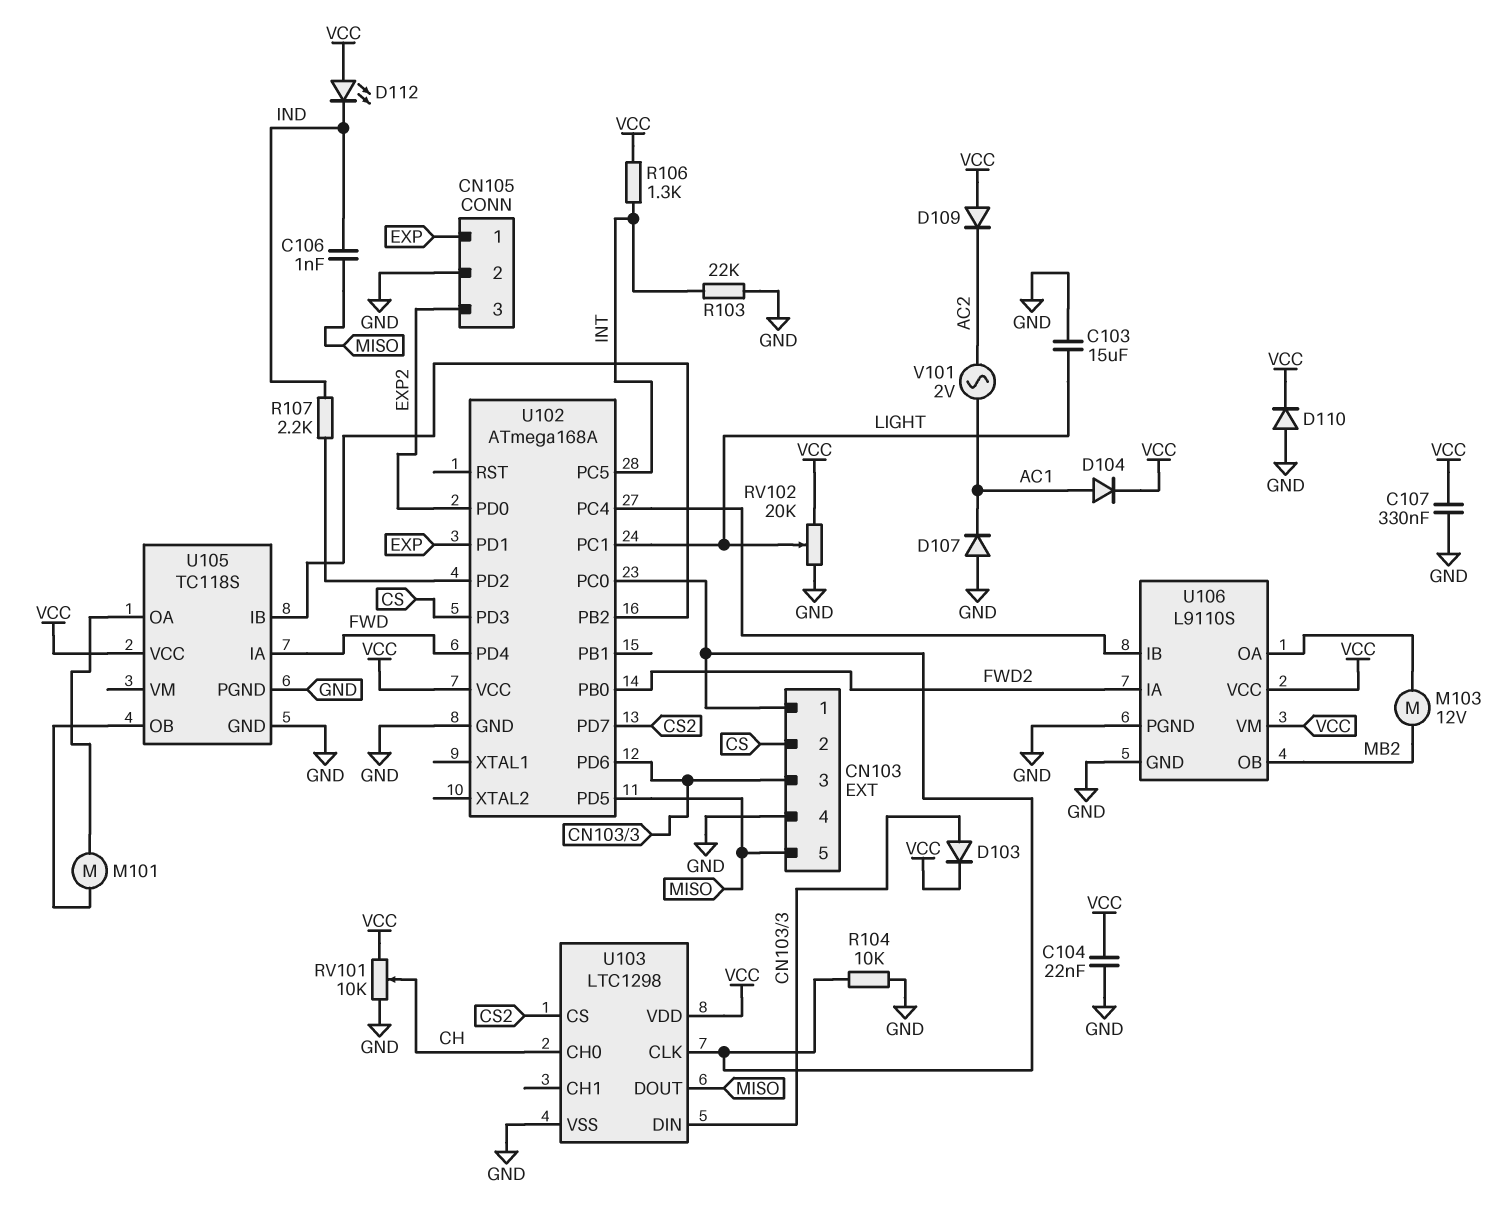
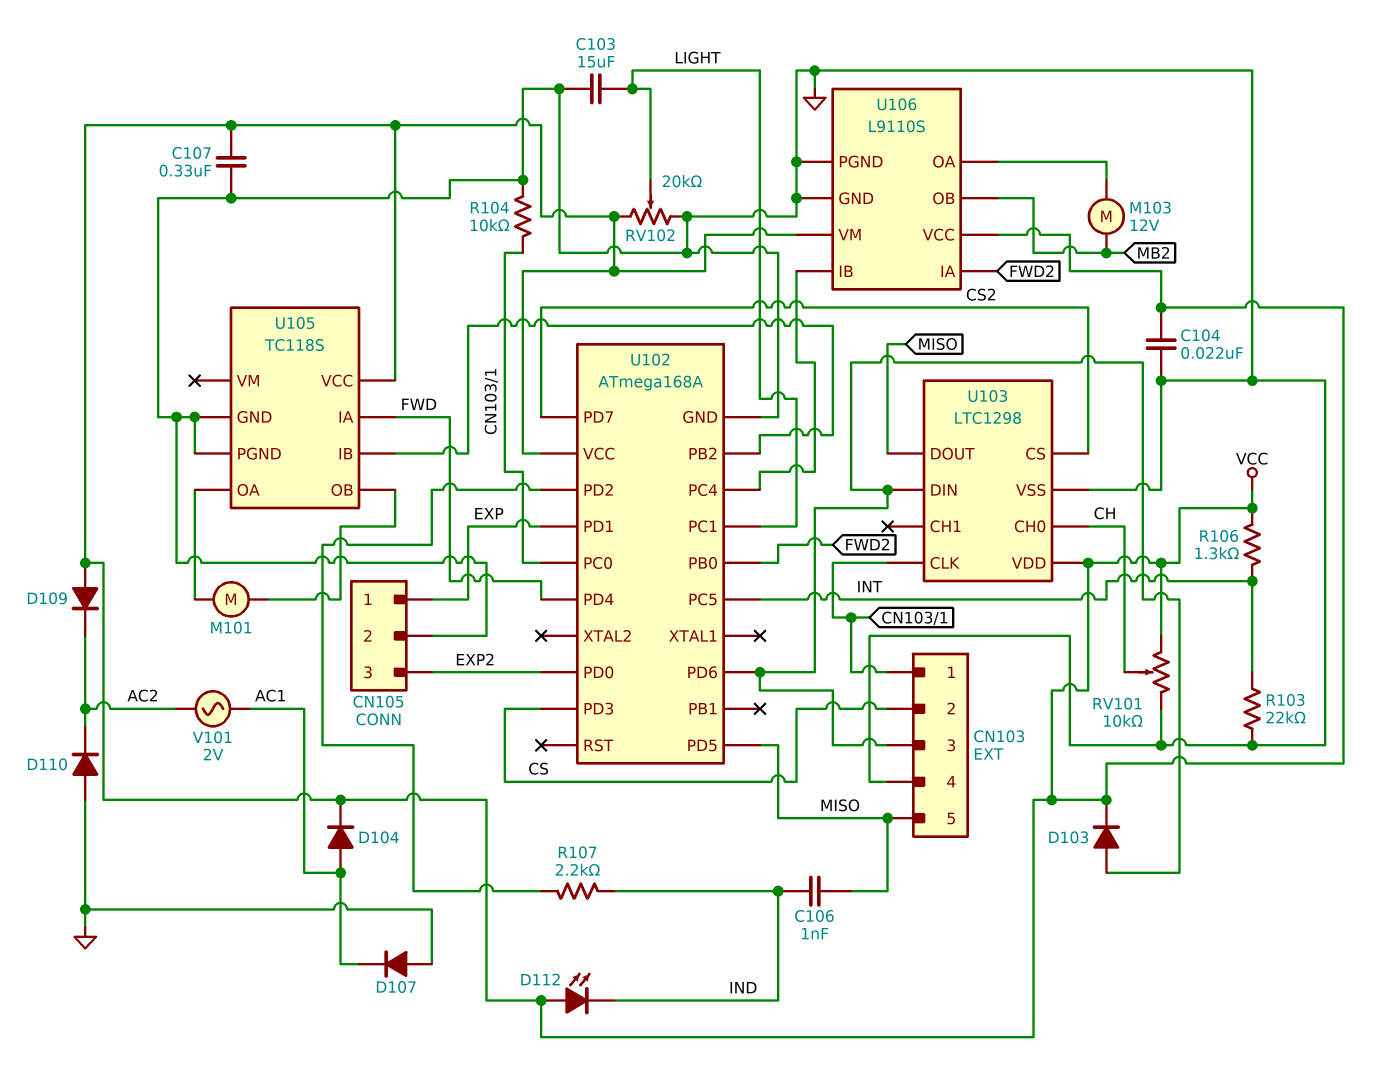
D110: diode (A GND, K VCC) -> diode (A GND, K AC2)

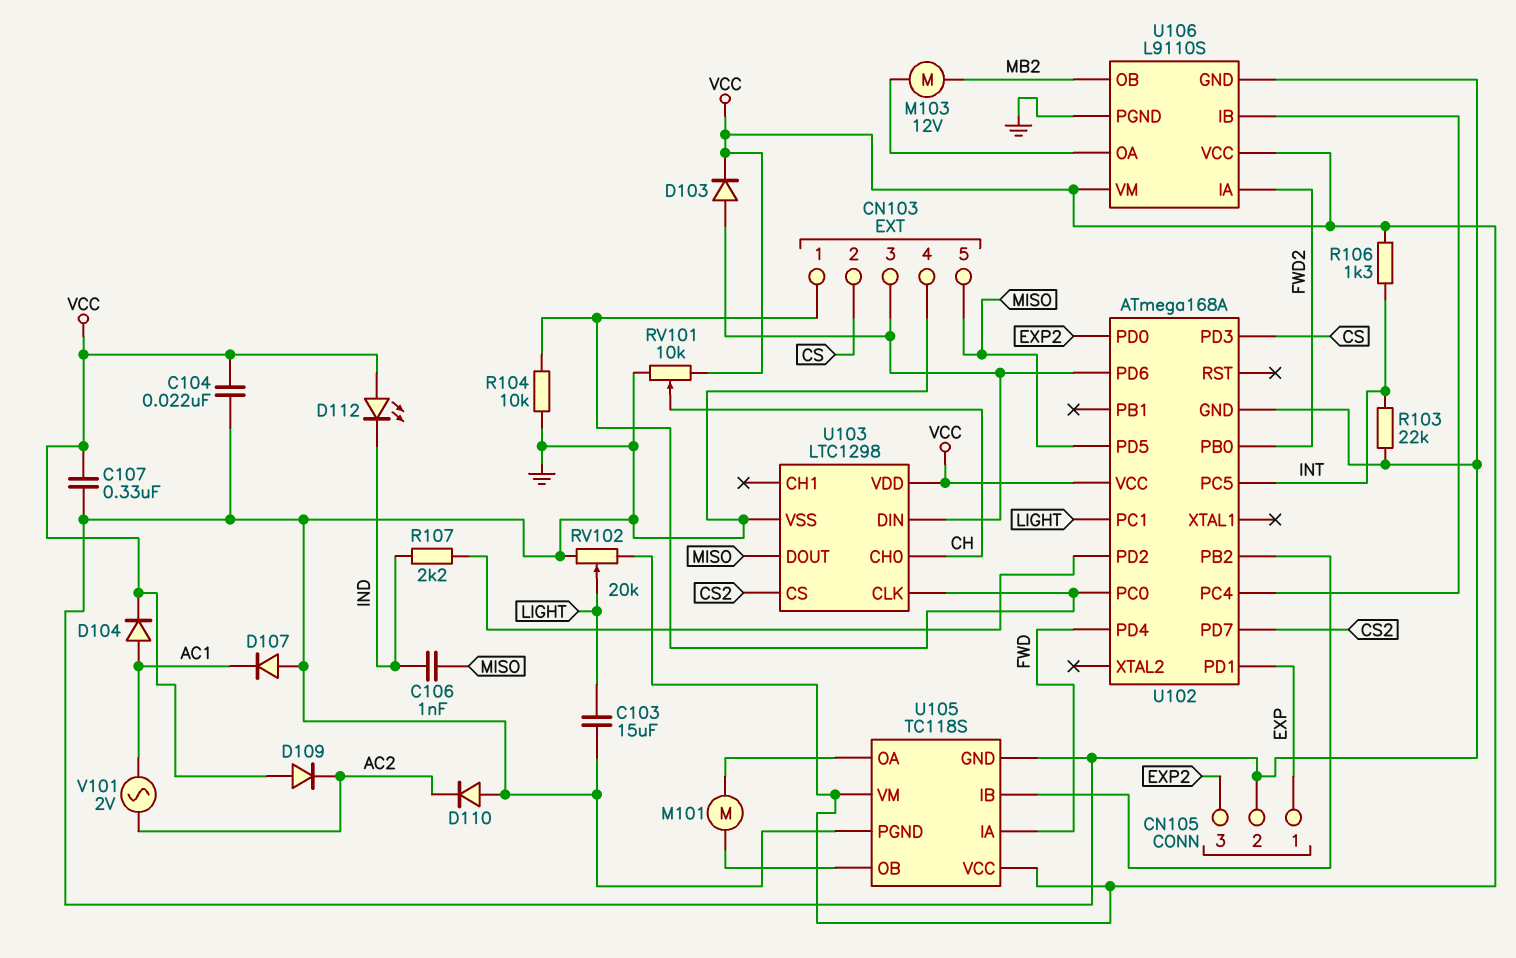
U105 pin VM: none -> VCC

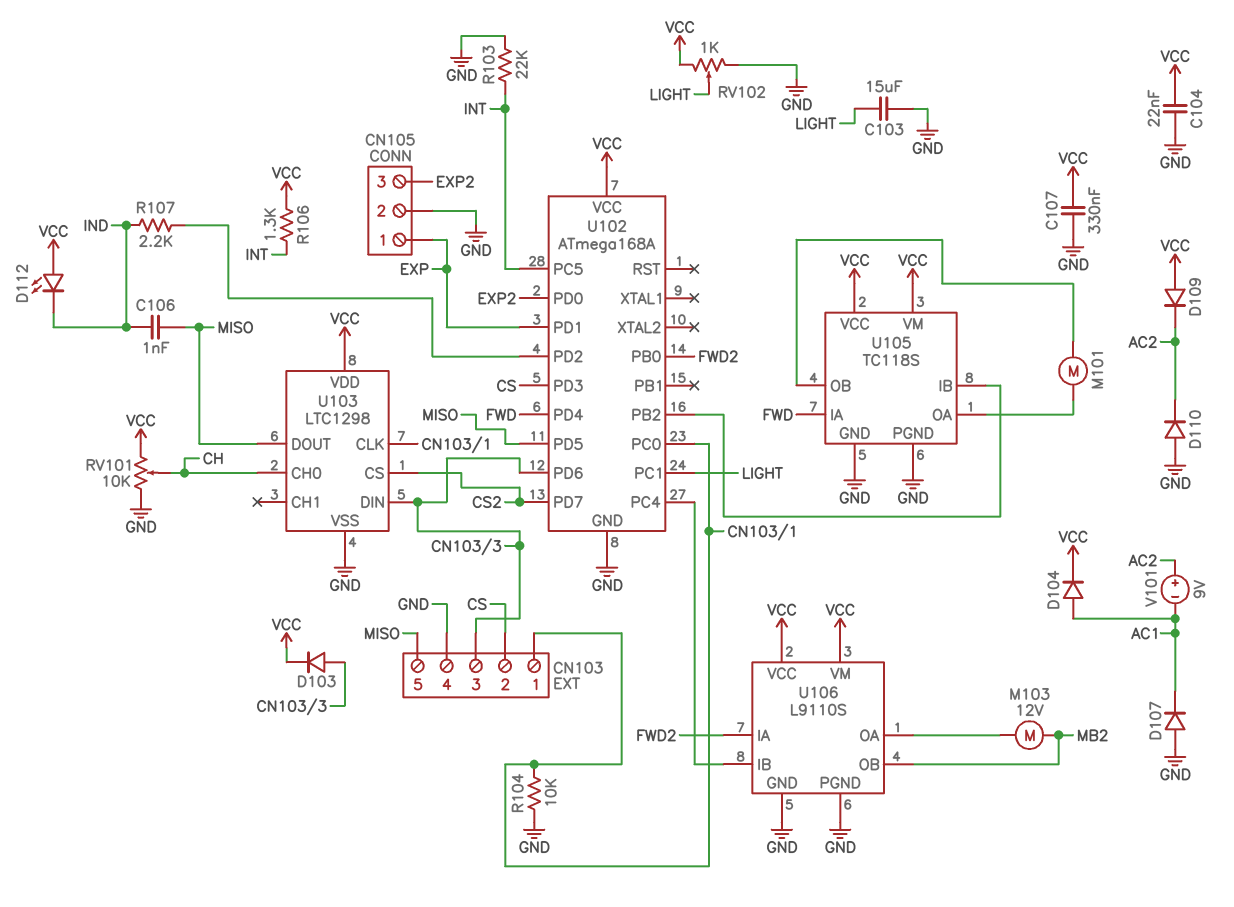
RV102: 20k (GND, VCC, wiper LIGHT) -> 1k (GND, VCC, wiper LIGHT)
V101: AC 2V (AC1, AC2) -> 9V (plus AC2, minus AC1)

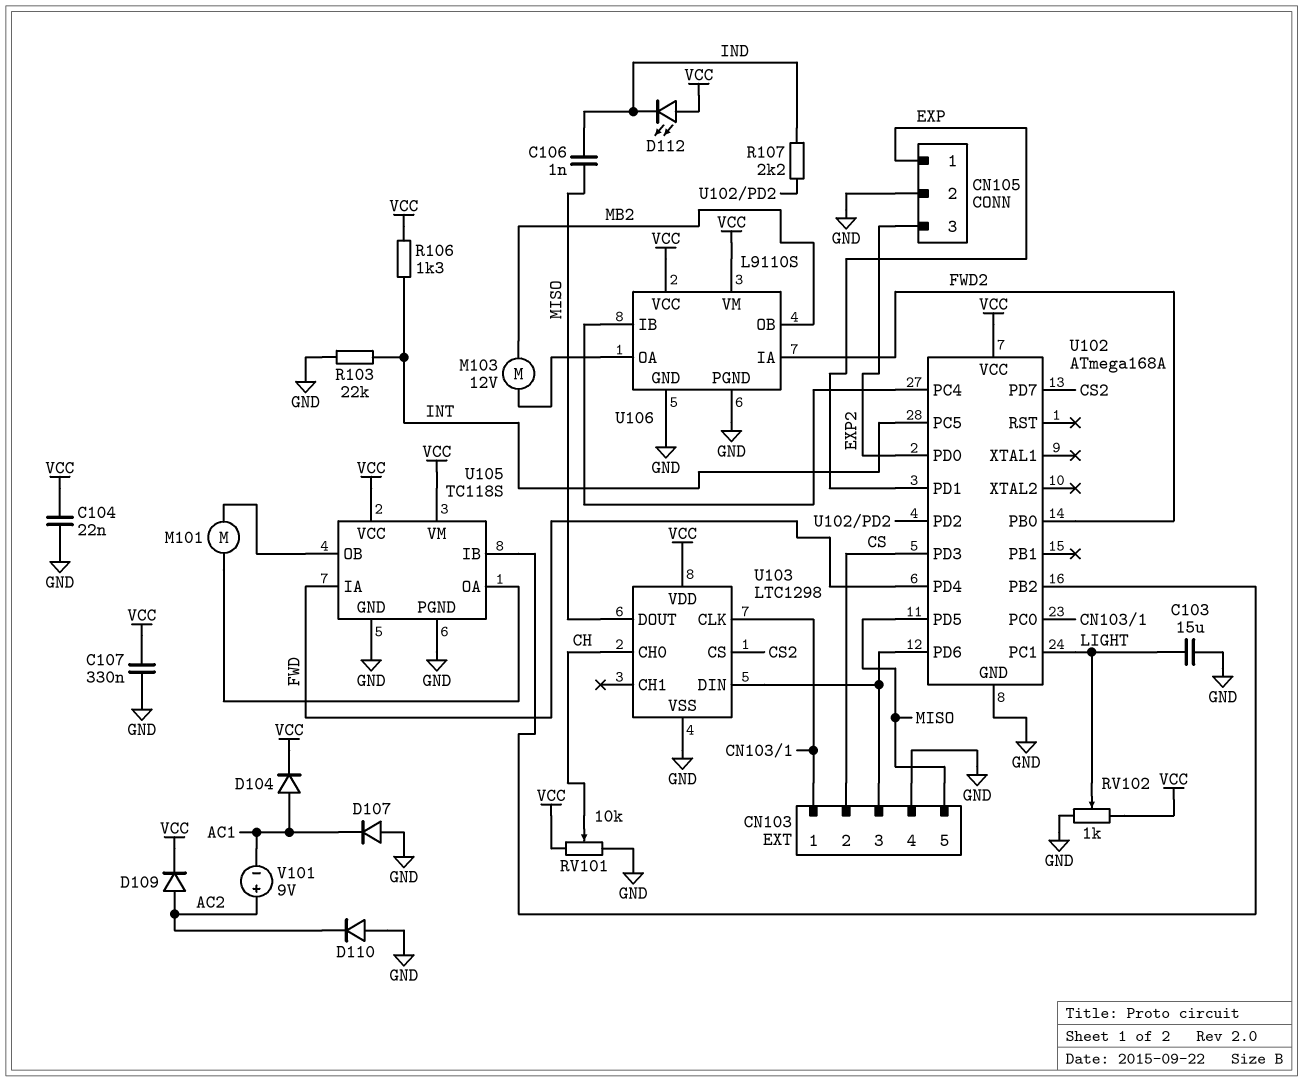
D103: diode (A CN103/3, K VCC) -> none
D109: diode (A VCC, K AC2) -> diode (A AC2, K VCC)
R104: 10k (CN103/1, GND) -> none

